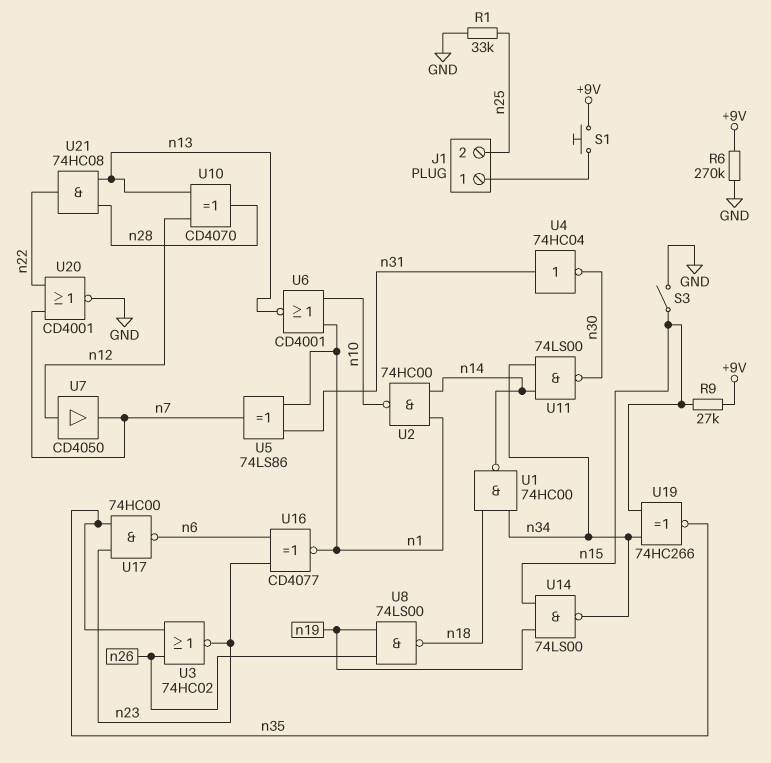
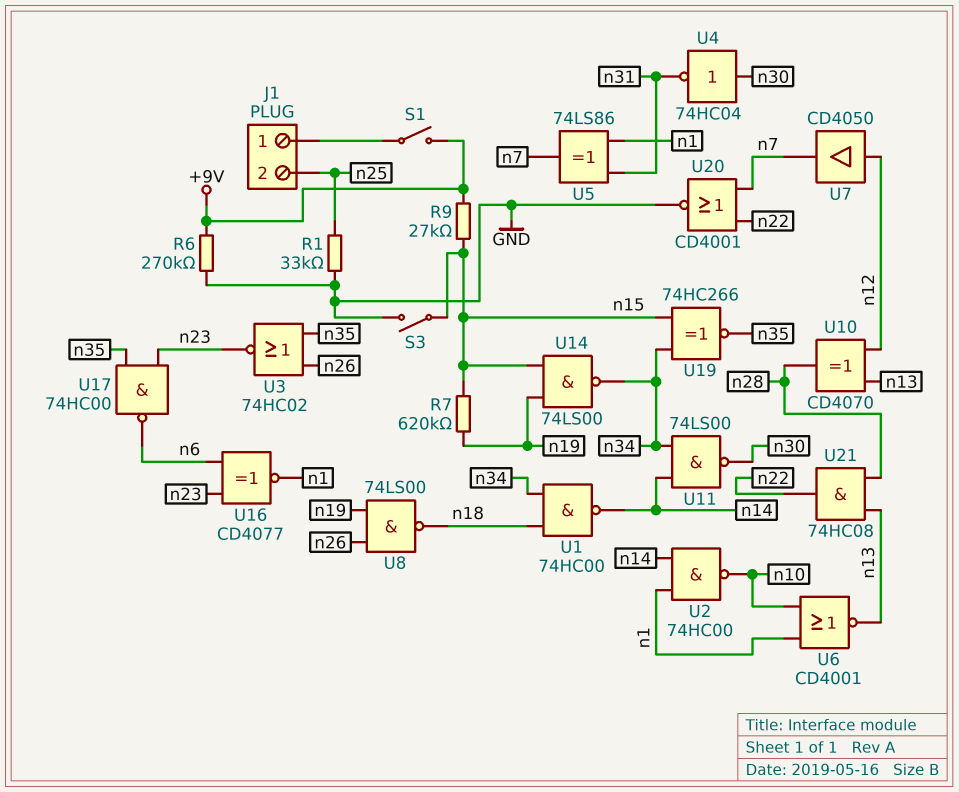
R7: none -> 620k (n15, n19)
S1: button (+9V, J1/1) -> switch (+9V, J1/1)
U4: NOT 74HC04 (in n31, out n30) -> NOT 74HC04 (in n30, out n31)

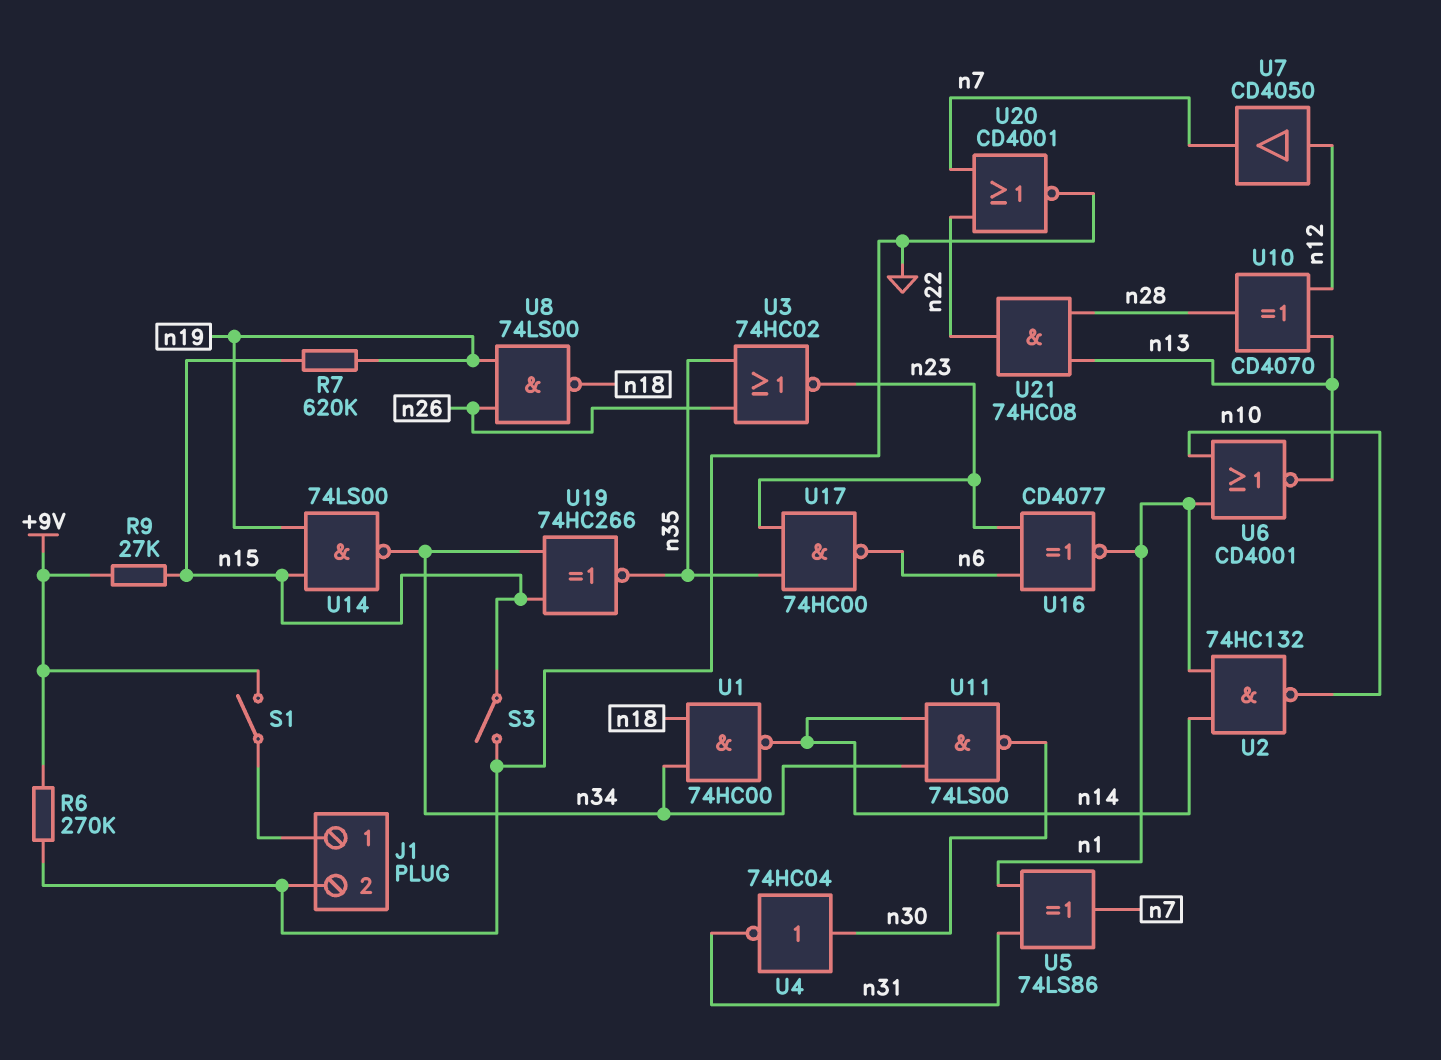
J1 pin 2: n25 -> GND
R1: 33k (GND, n25) -> none
U2: NAND 74HC00 (in n1, in n14, out n10) -> NAND 74HC132 (in n1, in n14, out n10)

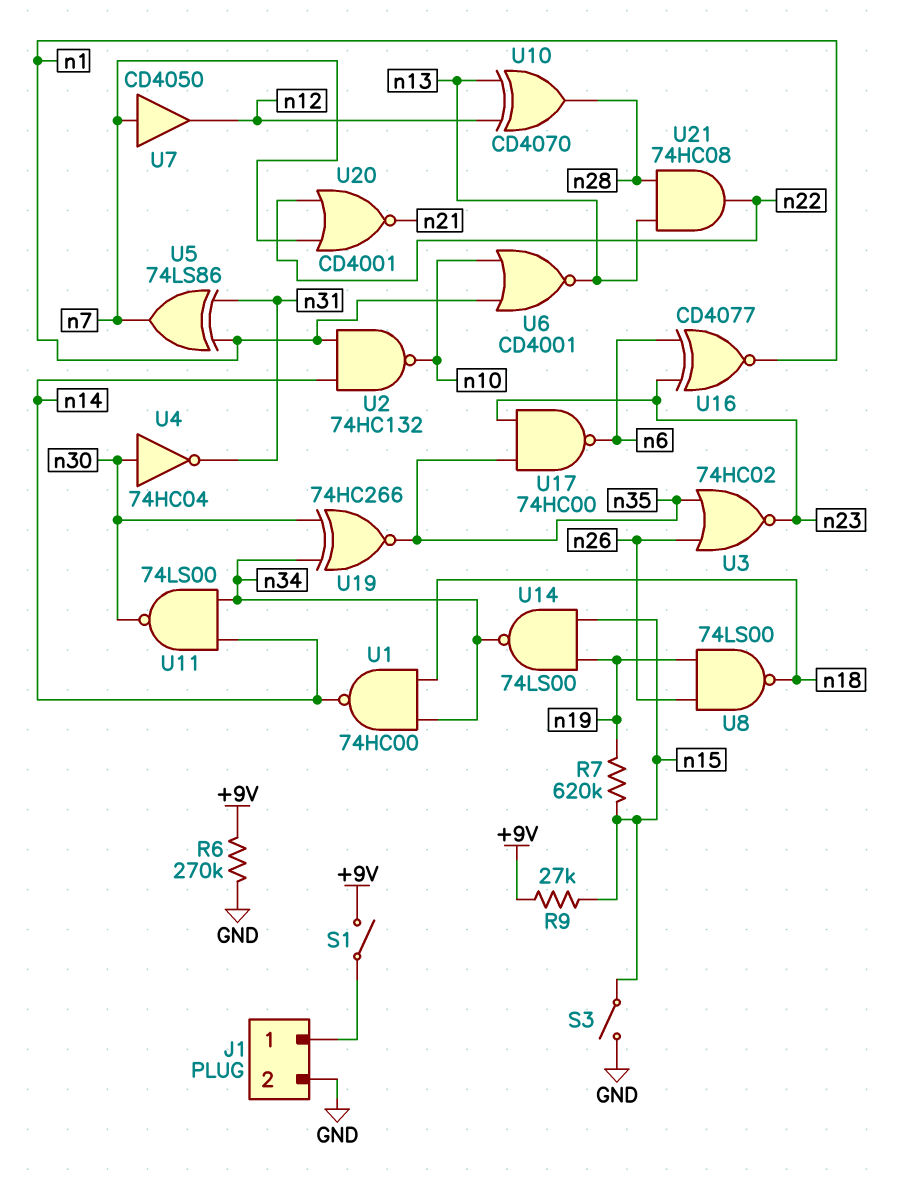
U7: buffer CD4050 (in n12, out n7) -> buffer CD4050 (in n7, out n12)
U19: XNOR 74HC266 (in n15, in n34, out n35) -> XNOR 74HC266 (in n30, in n34, out n35)
U20: NOR CD4001 (in n7, in n22, out GND) -> NOR CD4001 (in n7, in n22, out n21)

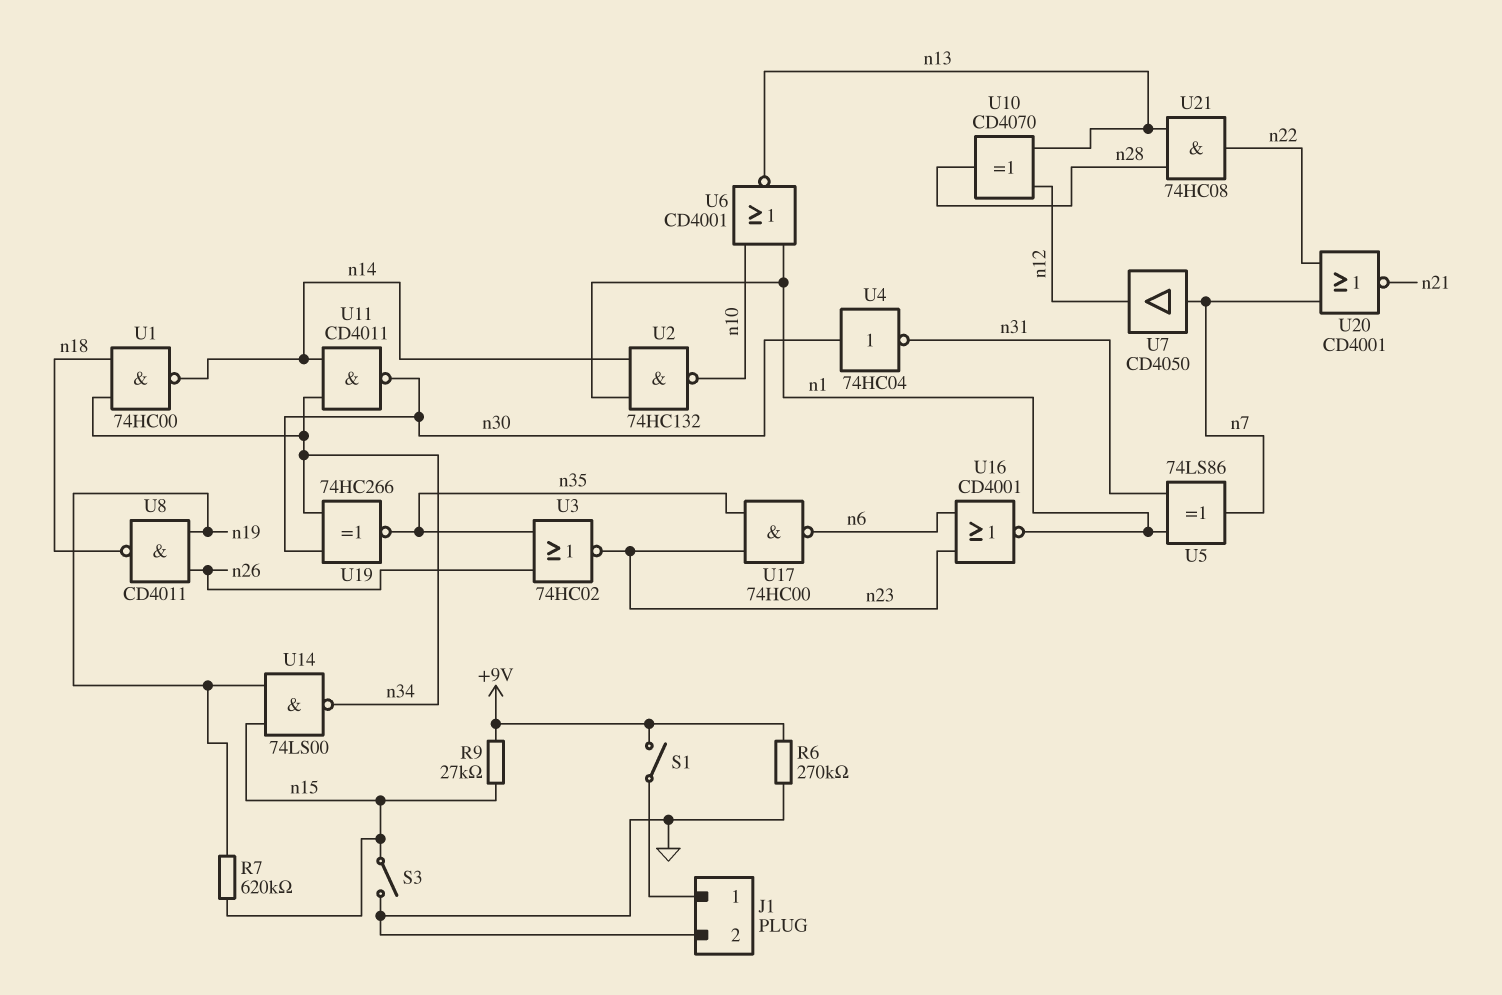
U8: NAND 74LS00 (in n19, in n26, out n18) -> NAND CD4011 (in n19, in n26, out n18)
U11: NAND 74LS00 (in n14, in n34, out n30) -> NAND CD4011 (in n14, in n34, out n30)
U16: XNOR CD4077 (in n6, in n23, out n1) -> NOR CD4001 (in n6, in n23, out n1)

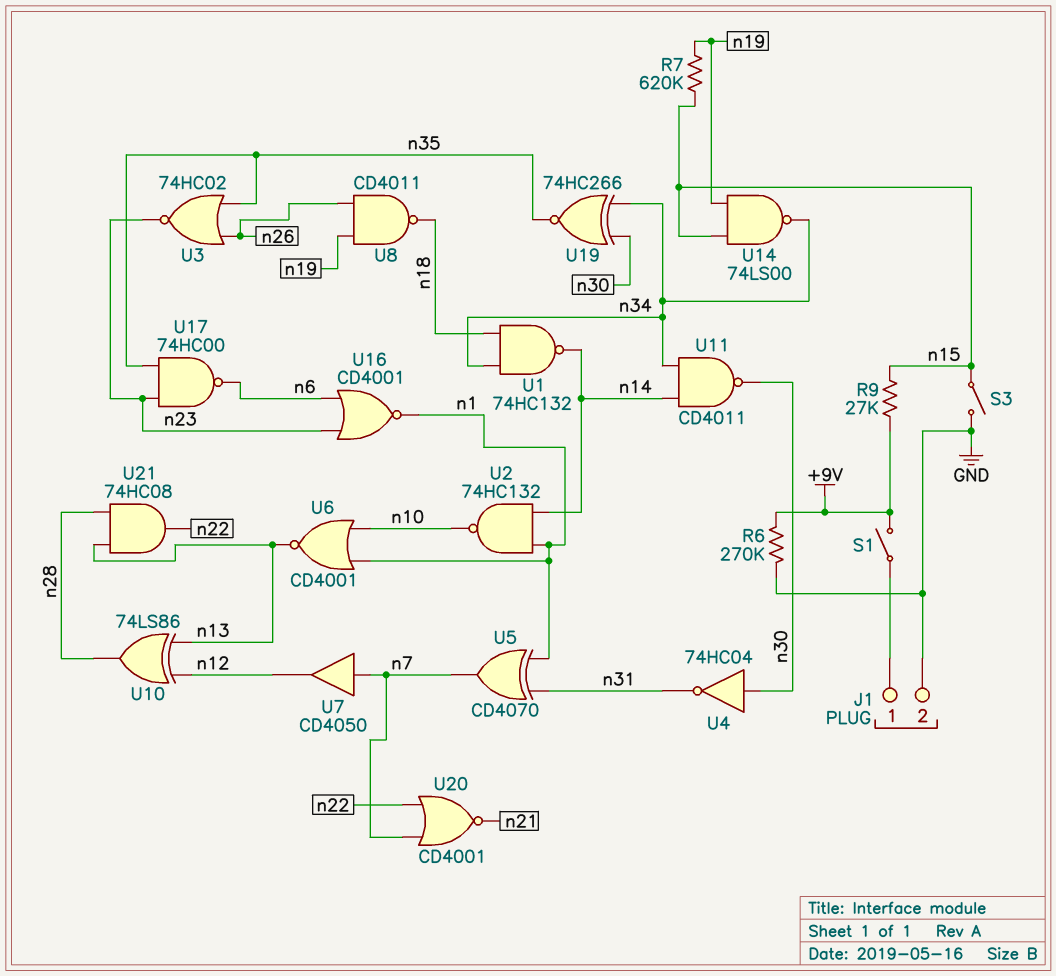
U1: NAND 74HC00 (in n18, in n34, out n14) -> NAND 74HC132 (in n18, in n34, out n14)
U5: XOR 74LS86 (in n1, in n31, out n7) -> XOR CD4070 (in n1, in n31, out n7)
U10: XOR CD4070 (in n12, in n13, out n28) -> XOR 74LS86 (in n12, in n13, out n28)

